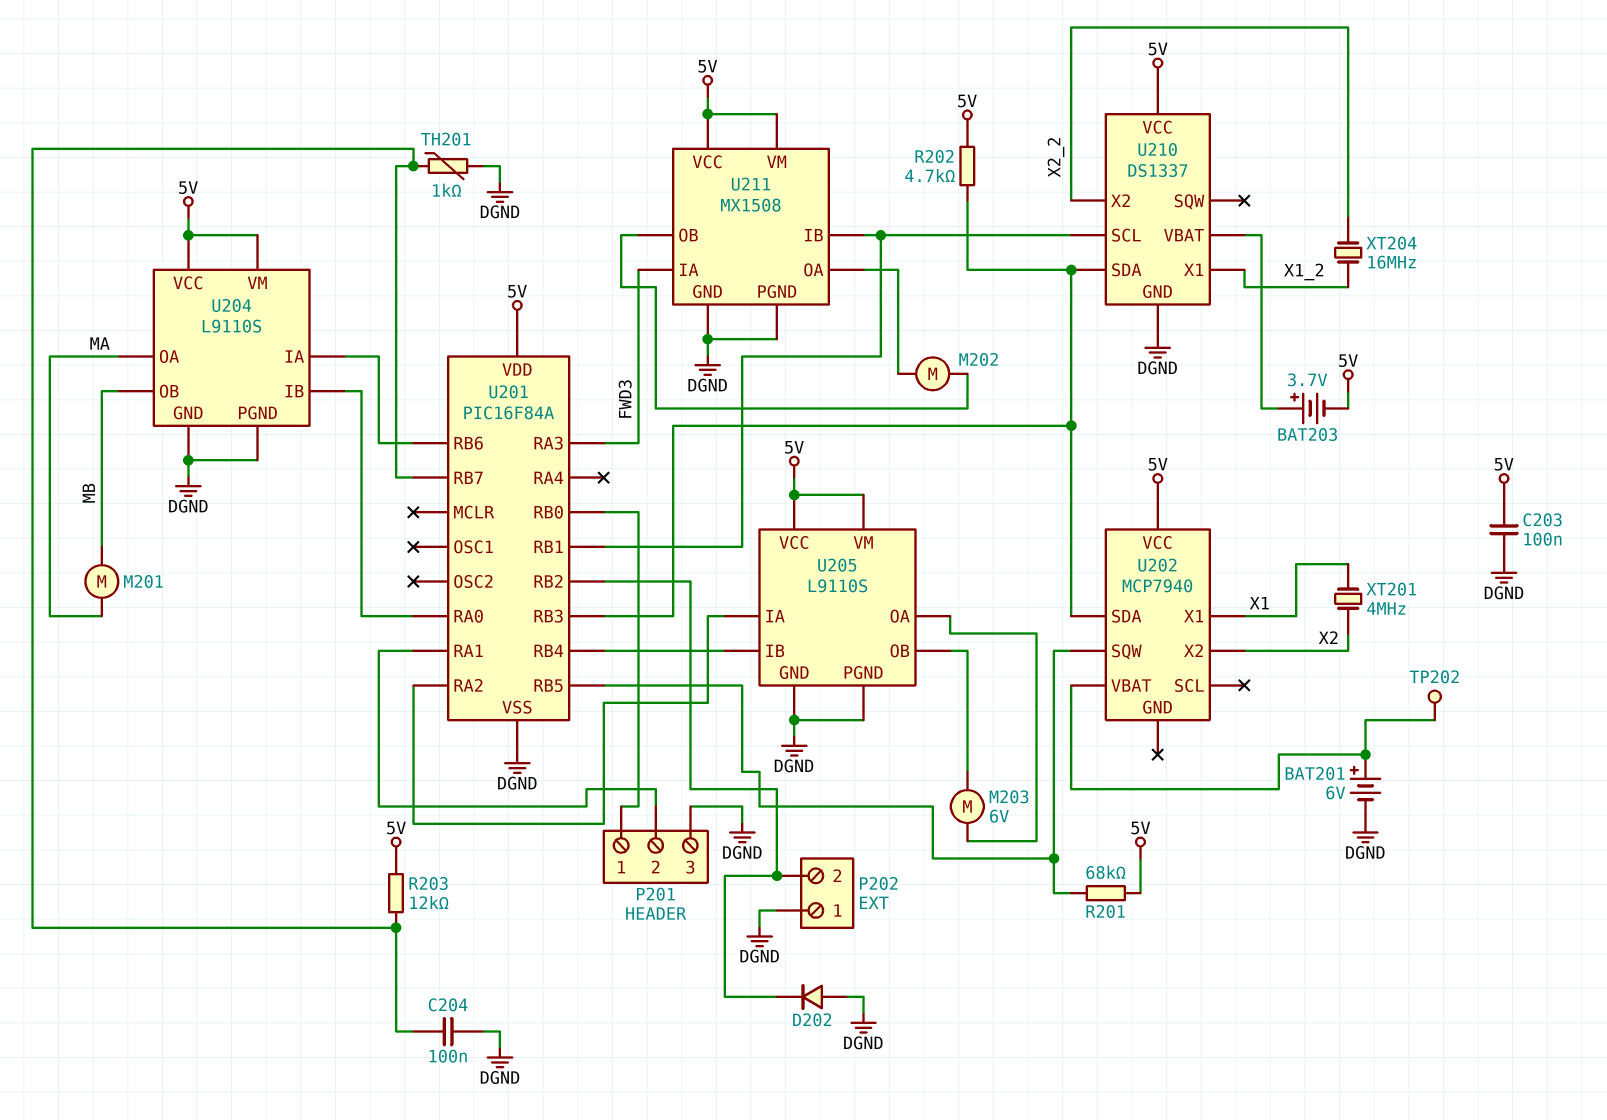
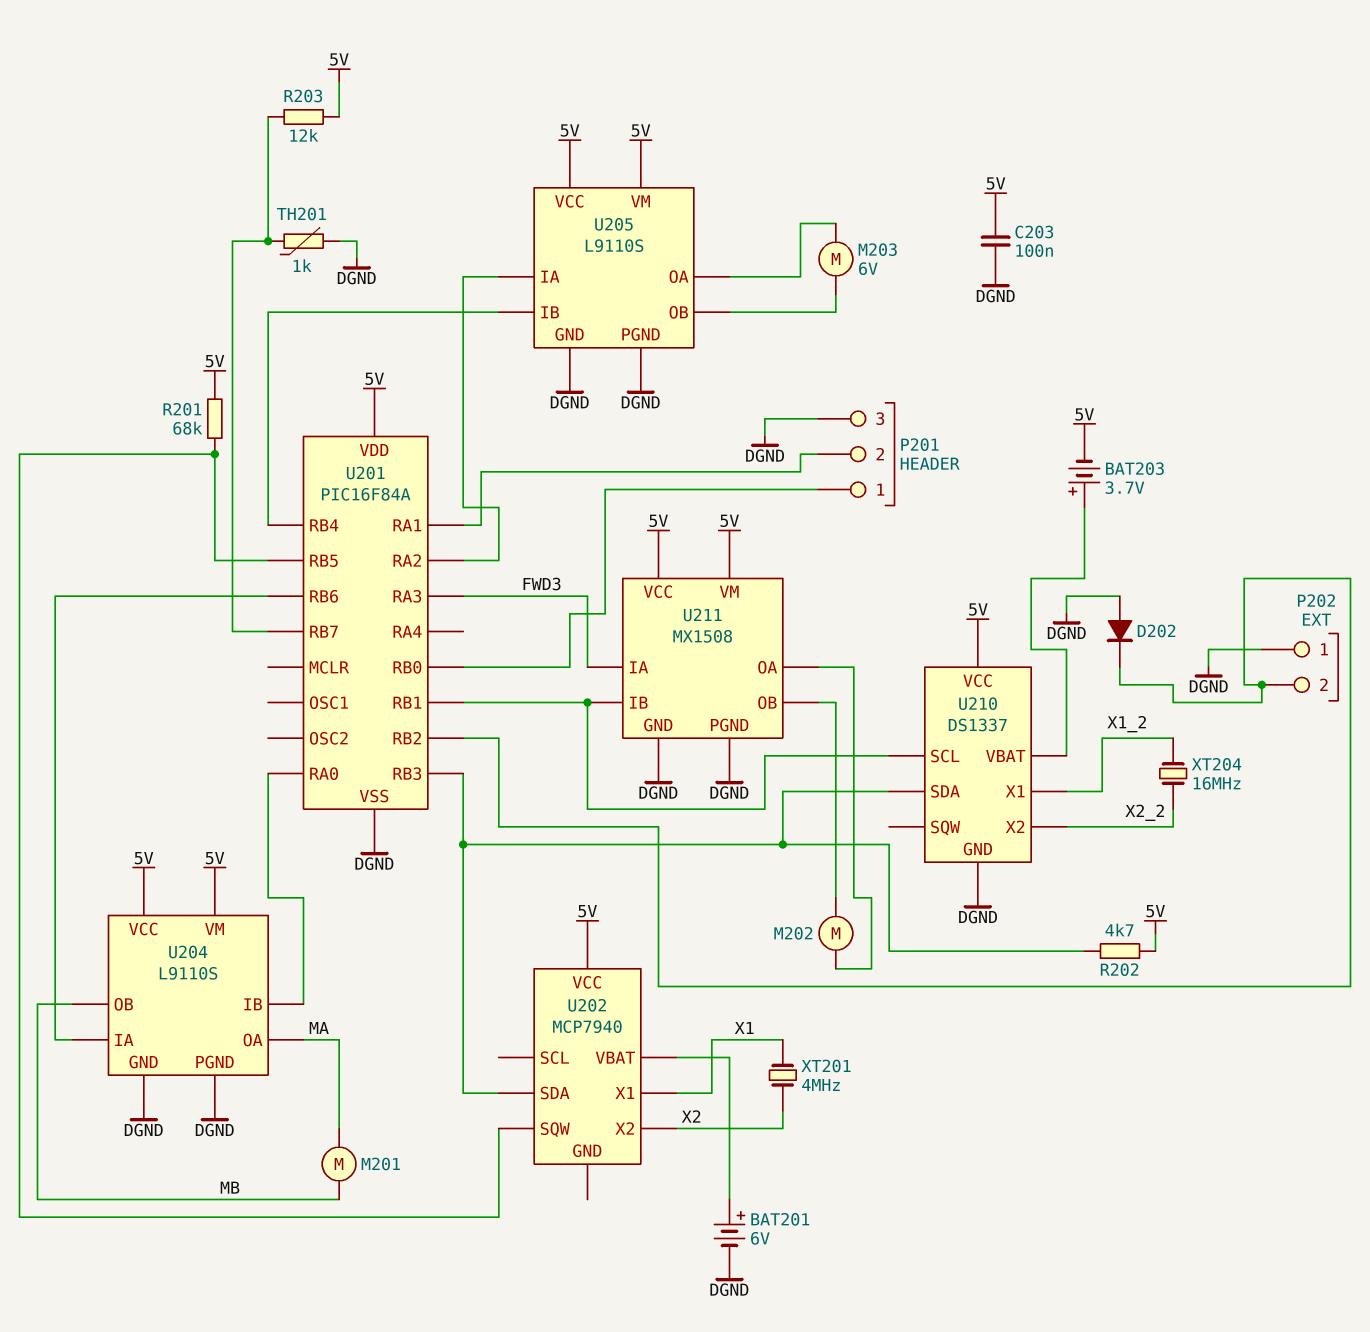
C204: 100nF (DGND, U201/RB7) -> none
TP202: test point (U202/VBAT) -> none

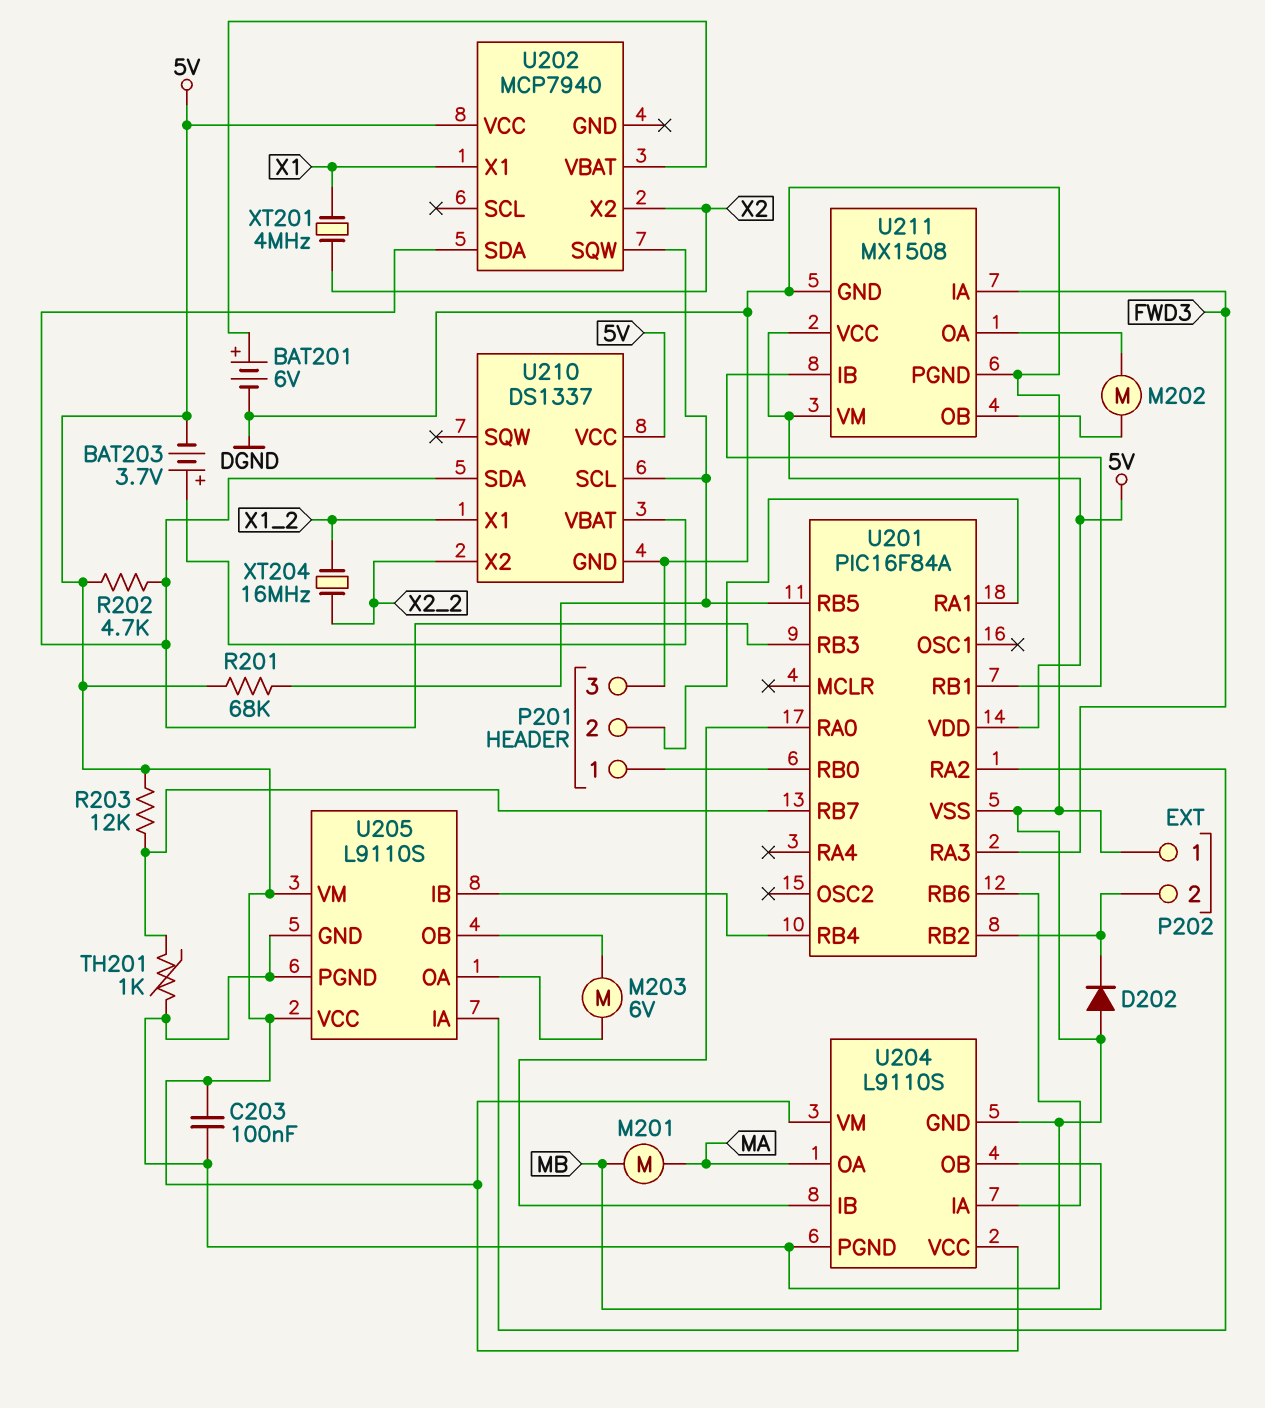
U210 pin SCL: U201/RB1 -> U201/RB5

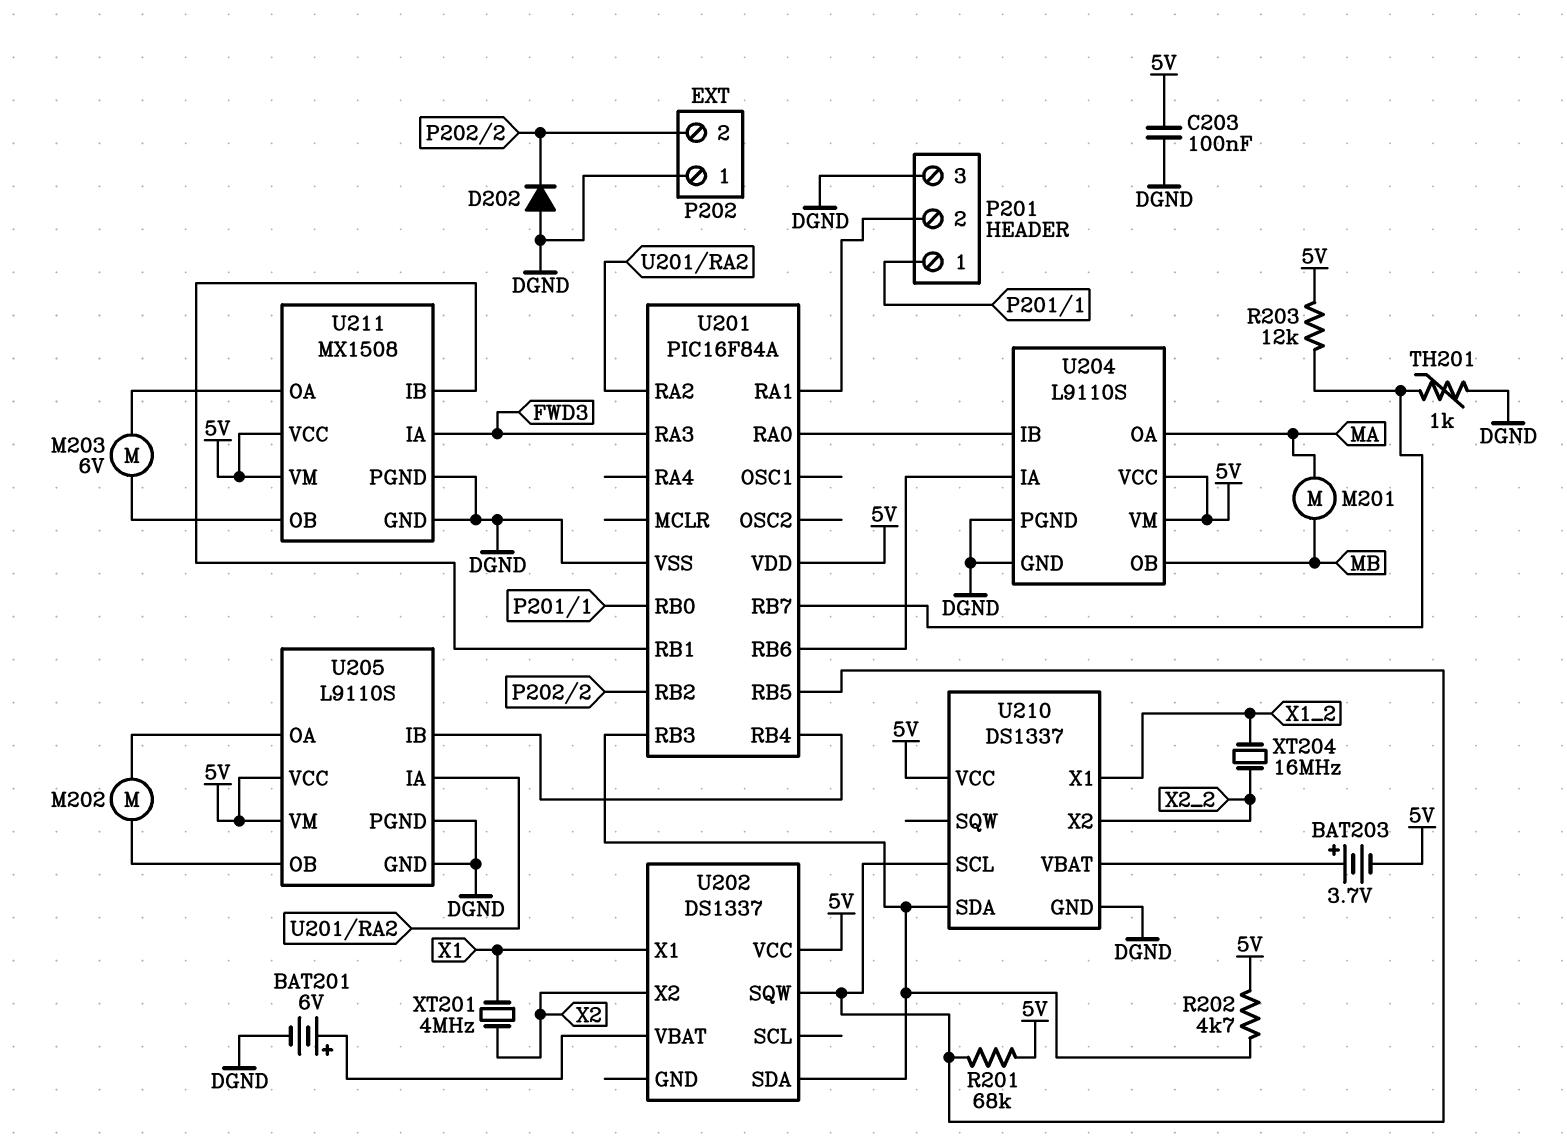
M202: motor (U211/OA, U211/OB) -> motor (U205/OA, U205/OB)
M203: motor 6V (U205/OA, U205/OB) -> motor 6V (U211/OA, U211/OB)
U202: MCP7940 -> DS1337

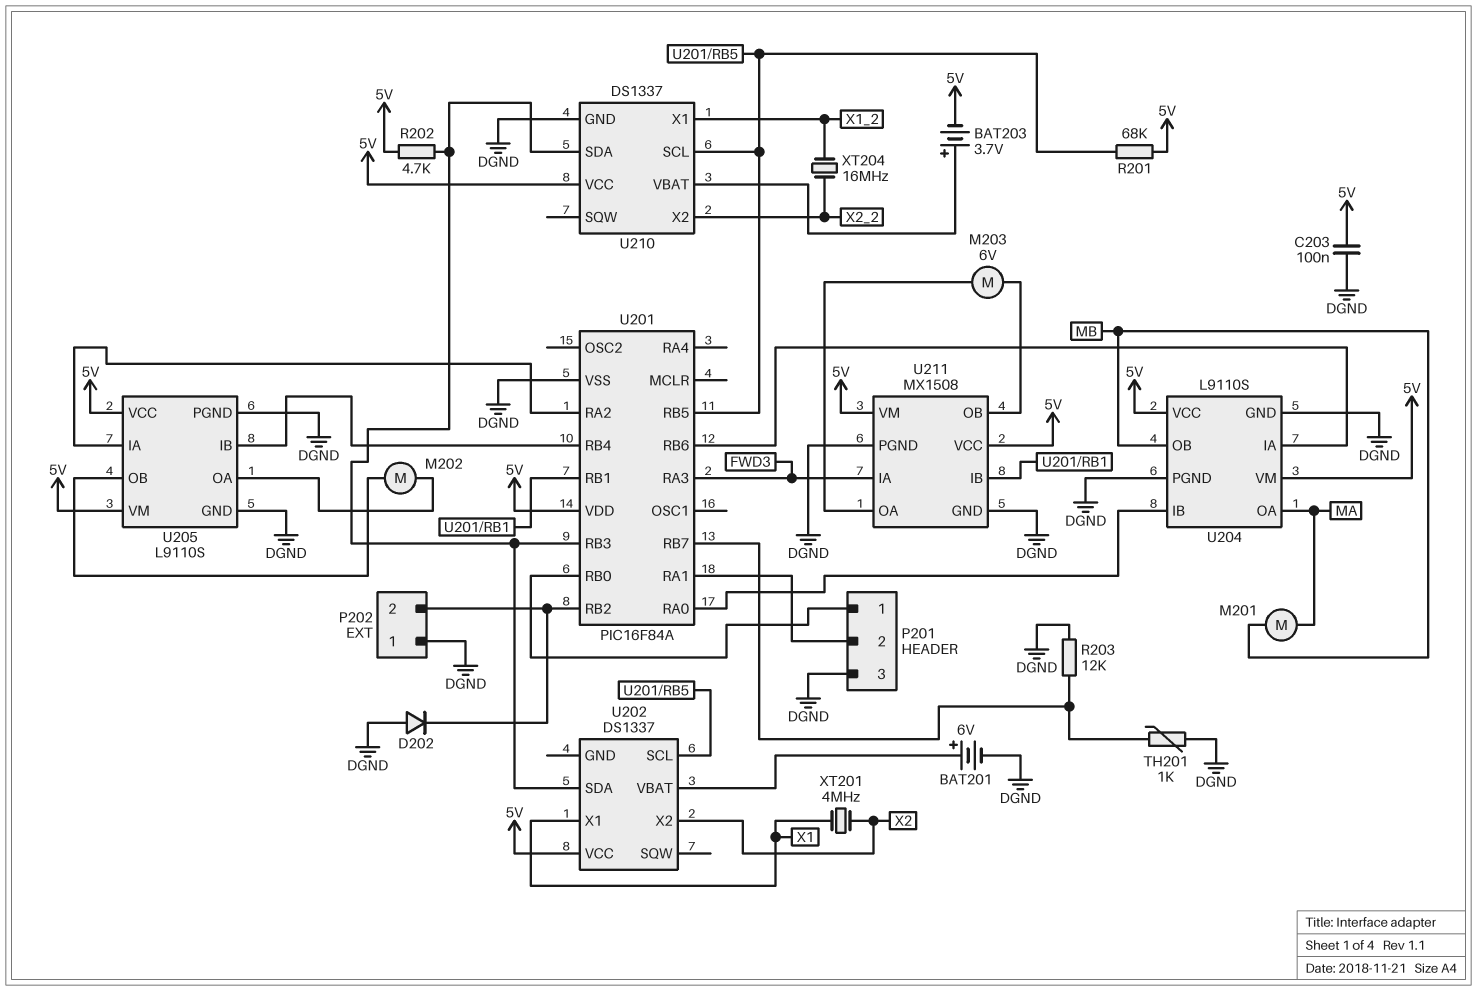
R203: 12k (5V, U201/RB7) -> 12k (DGND, U201/RB7)
U202 pin SCL: none -> U201/RB5
U202 pin SQW: U201/RB5 -> none

